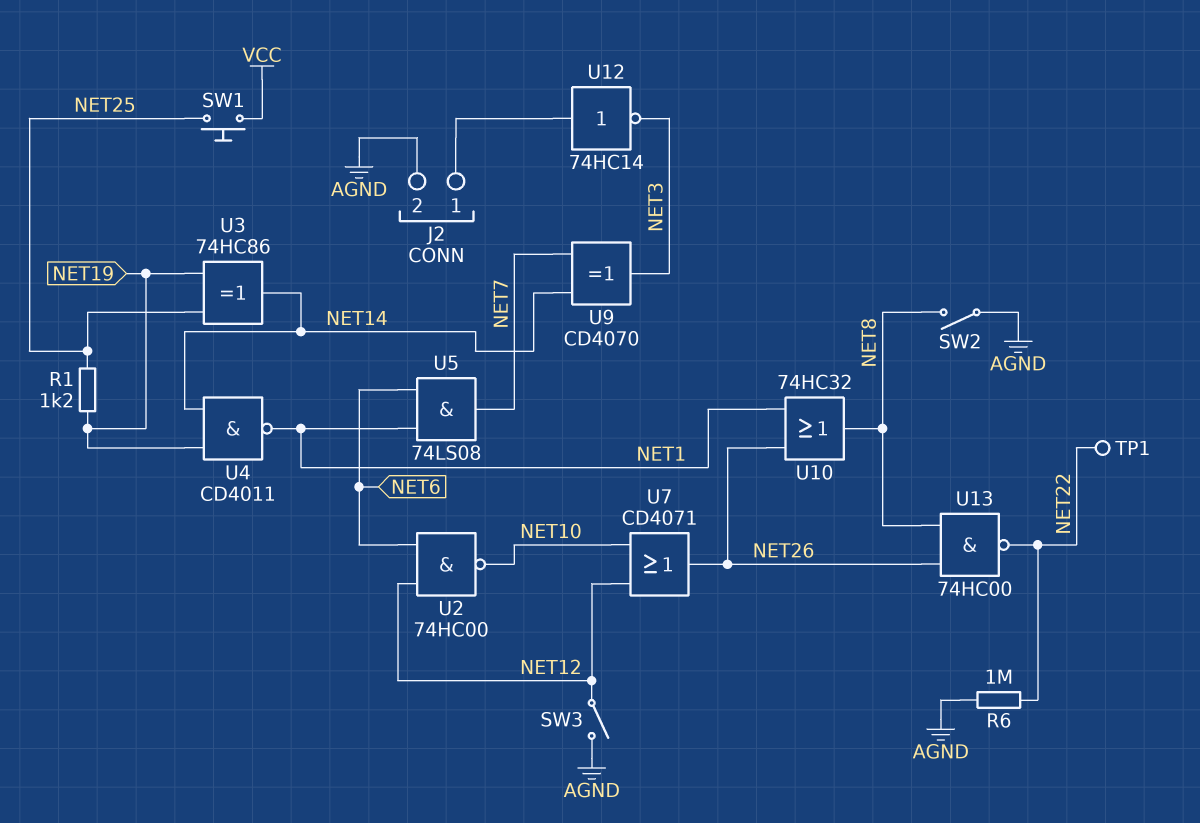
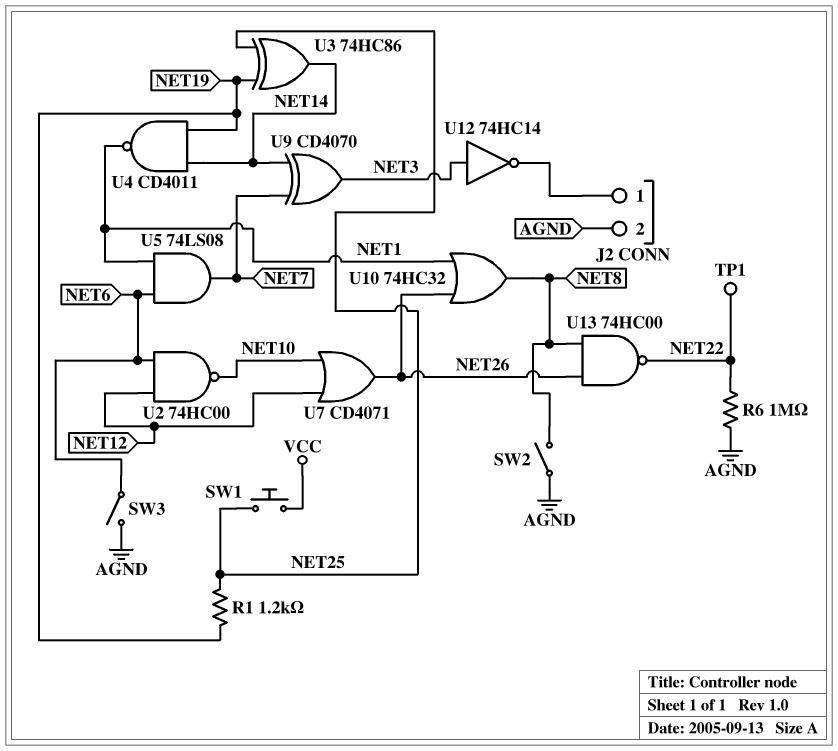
SW3: switch (AGND, NET12) -> switch (AGND, NET6)
U12: NOT 74HC14 (in J2/1, out NET3) -> NOT 74HC14 (in NET3, out J2/1)

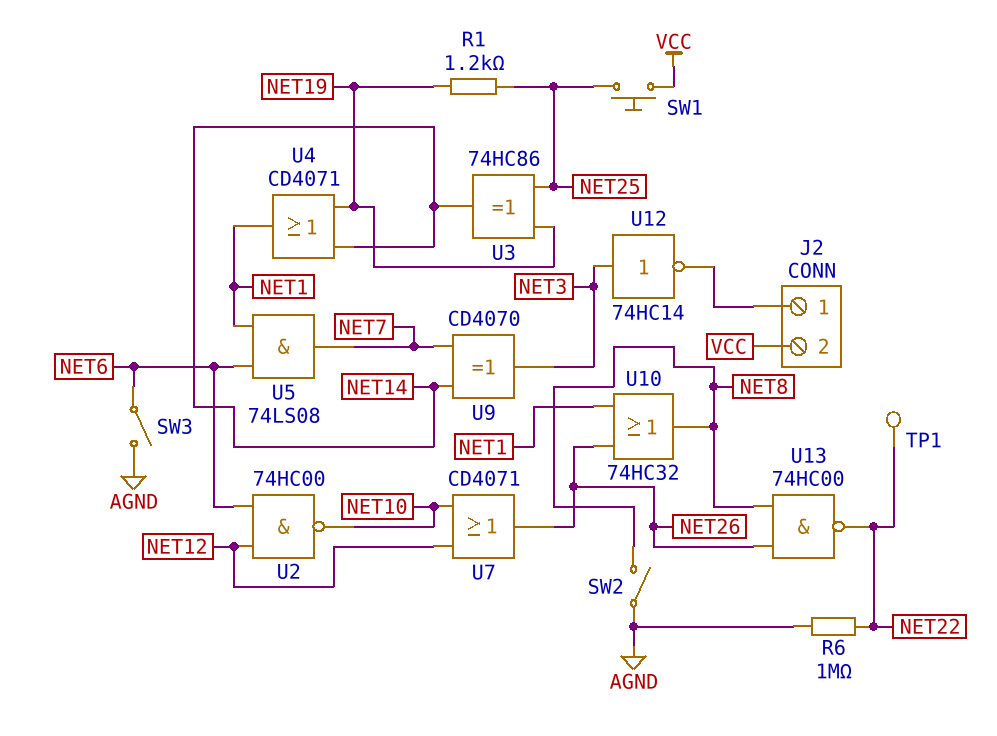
J2 pin 2: AGND -> VCC
U4: NAND CD4011 (in NET14, in NET19, out NET1) -> OR CD4071 (in NET14, in NET19, out NET1)

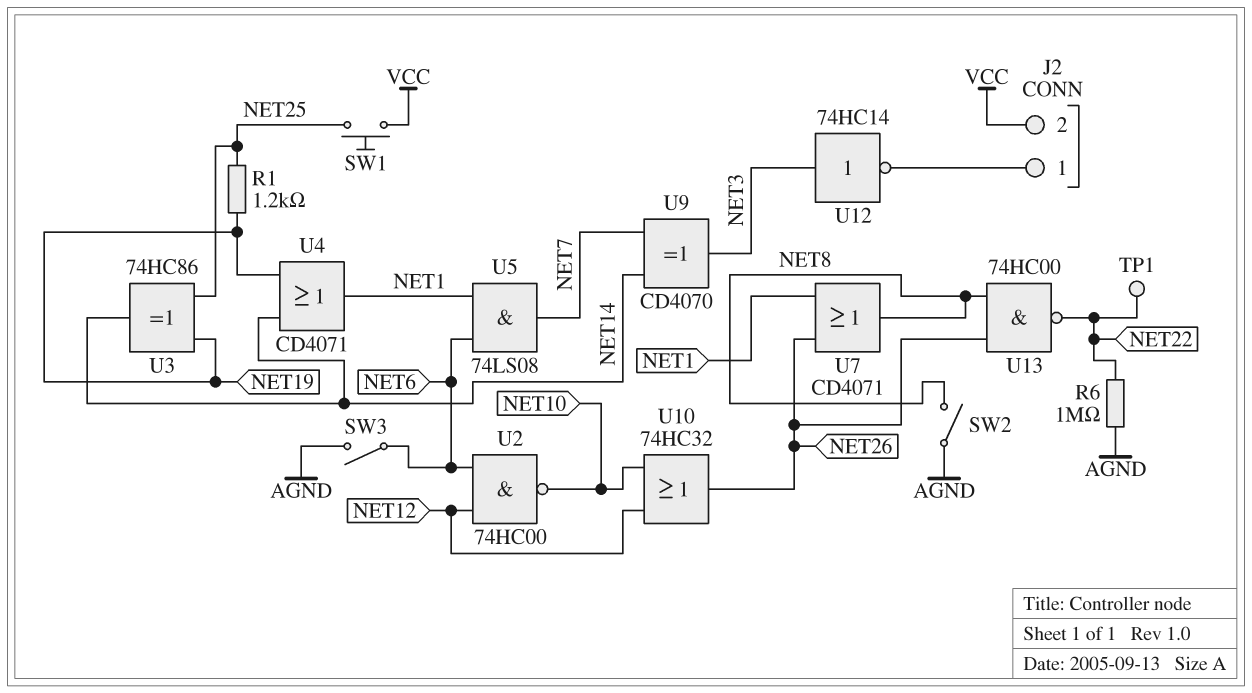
U7: OR CD4071 (in NET10, in NET12, out NET26) -> OR CD4071 (in NET1, in NET26, out NET8)
U10: OR 74HC32 (in NET1, in NET26, out NET8) -> OR 74HC32 (in NET10, in NET12, out NET26)

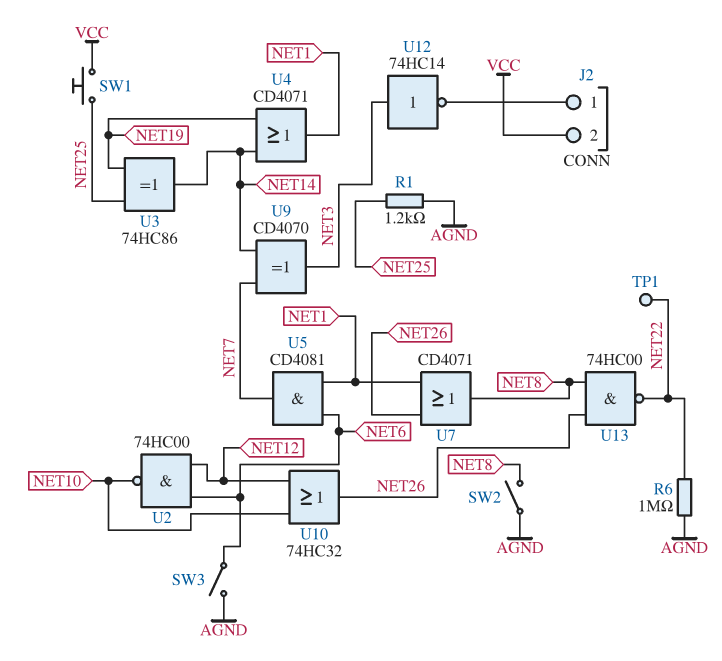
R1: 1.2k (NET19, NET25) -> 1.2k (AGND, NET25)
U5: AND 74LS08 (in NET1, in NET6, out NET7) -> AND CD4081 (in NET1, in NET6, out NET7)

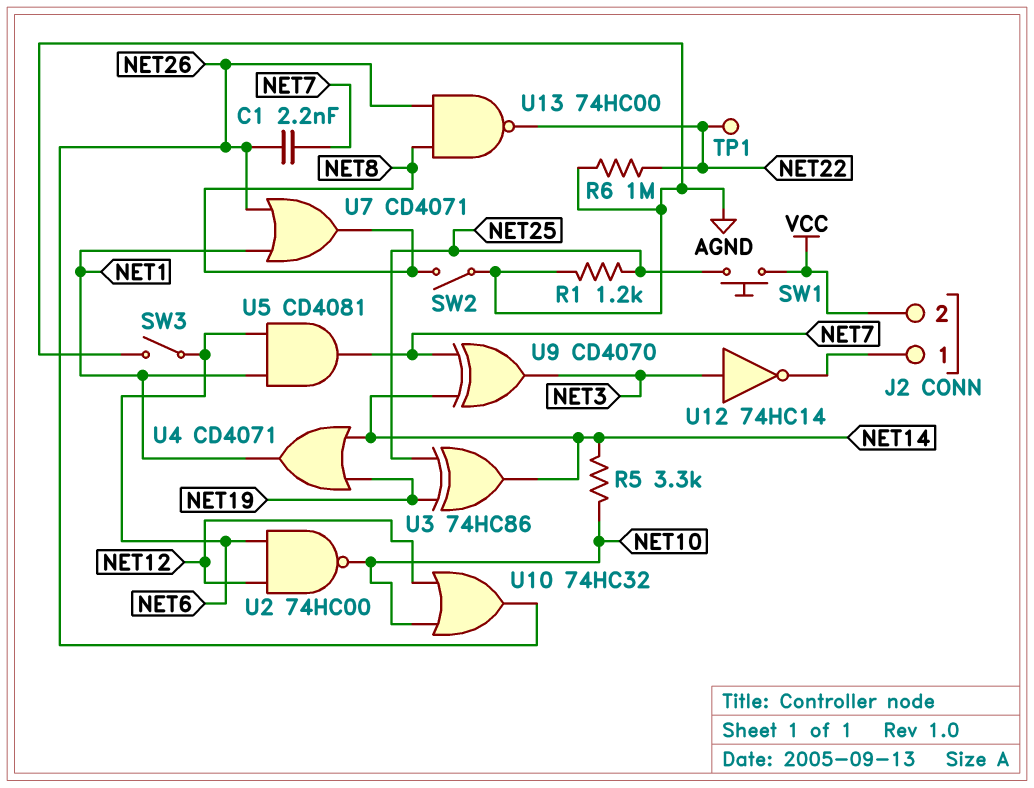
C1: none -> 2.2nF (NET7, NET26)
R5: none -> 3.3k (NET10, NET14)

